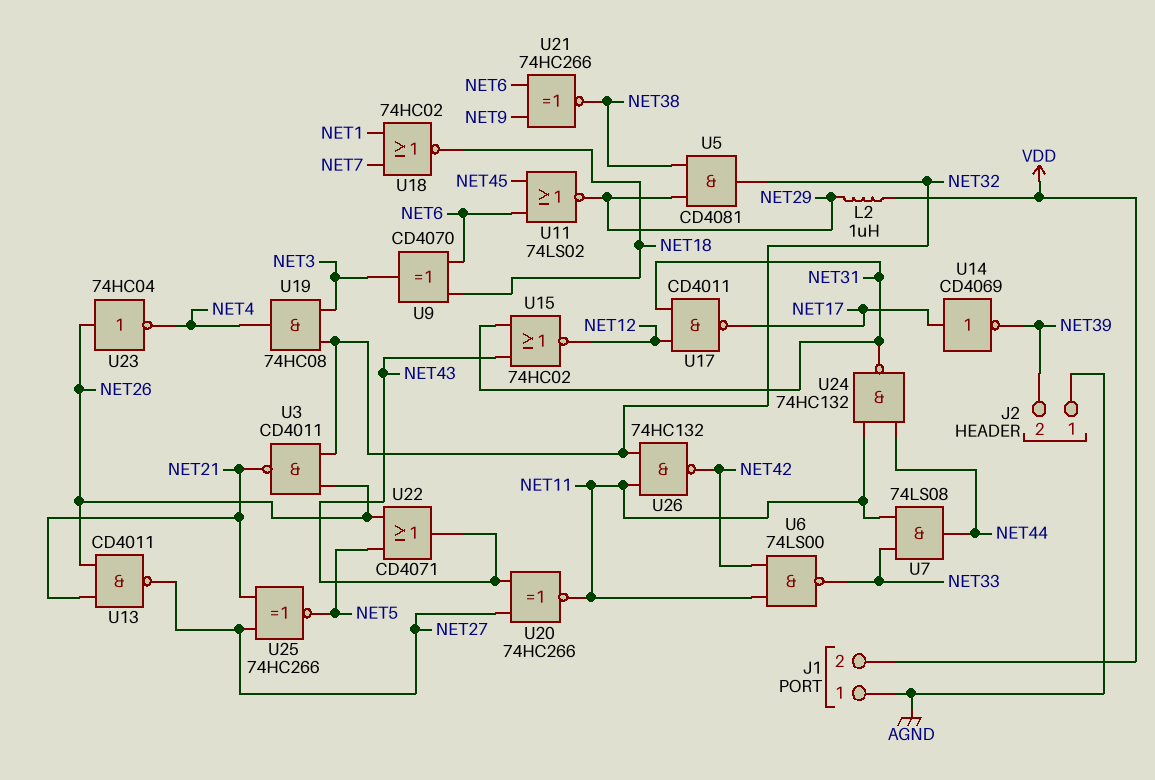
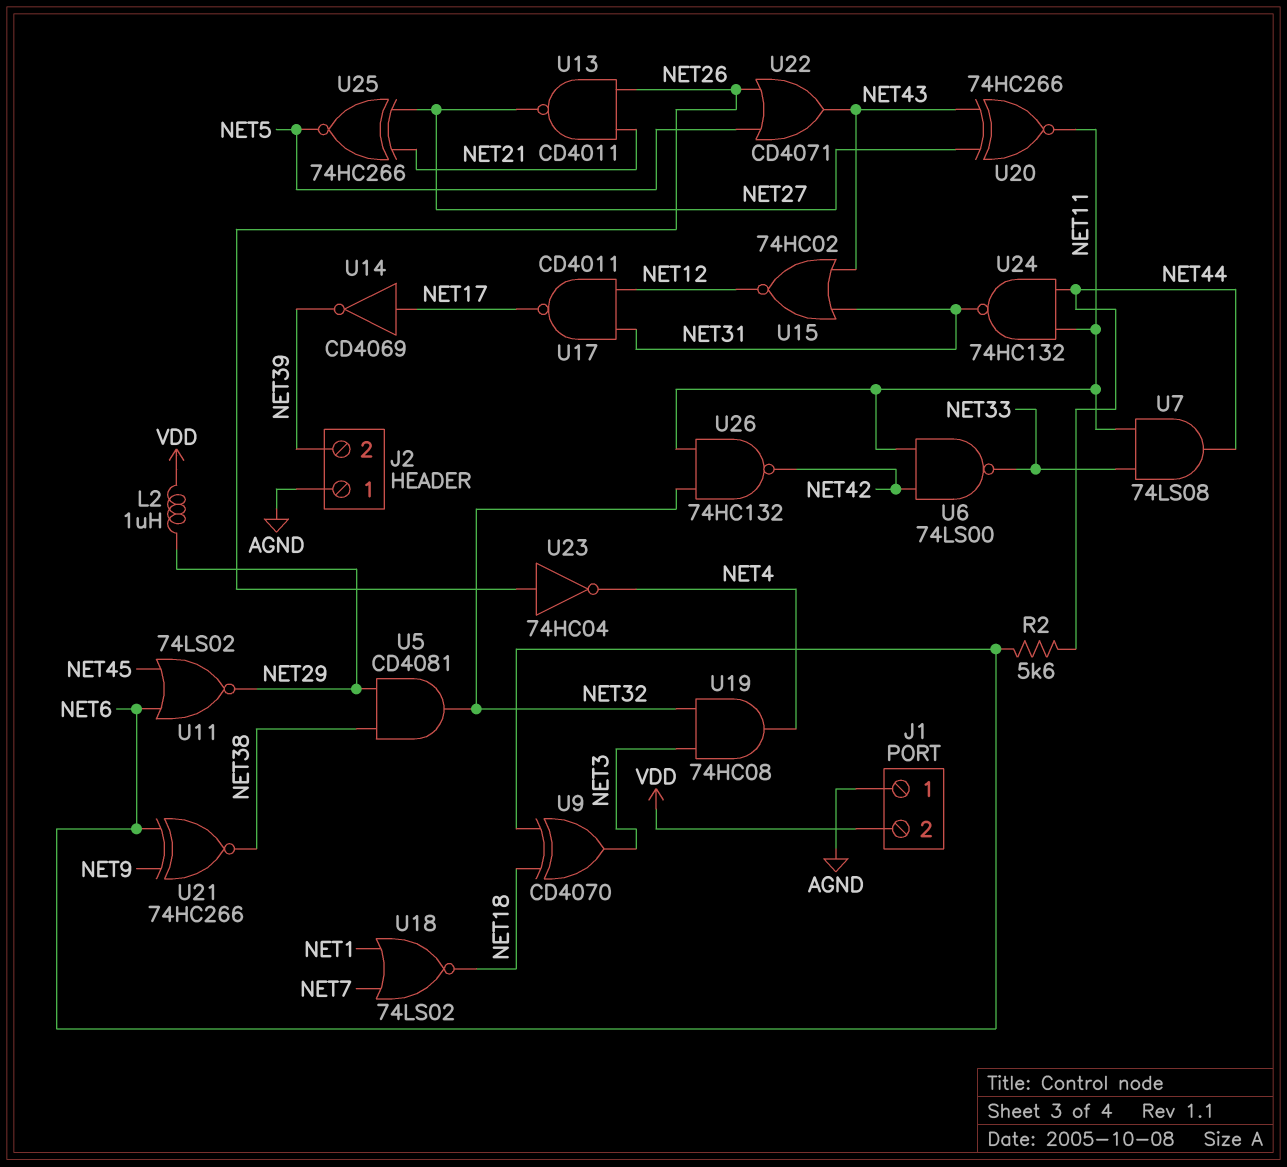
R2: none -> 5.6k (NET6, NET44)
U3: NAND CD4011 (in NET26, in NET32, out NET21) -> none
U18: NOR 74HC02 (in NET1, in NET7, out NET18) -> NOR 74LS02 (in NET1, in NET7, out NET18)

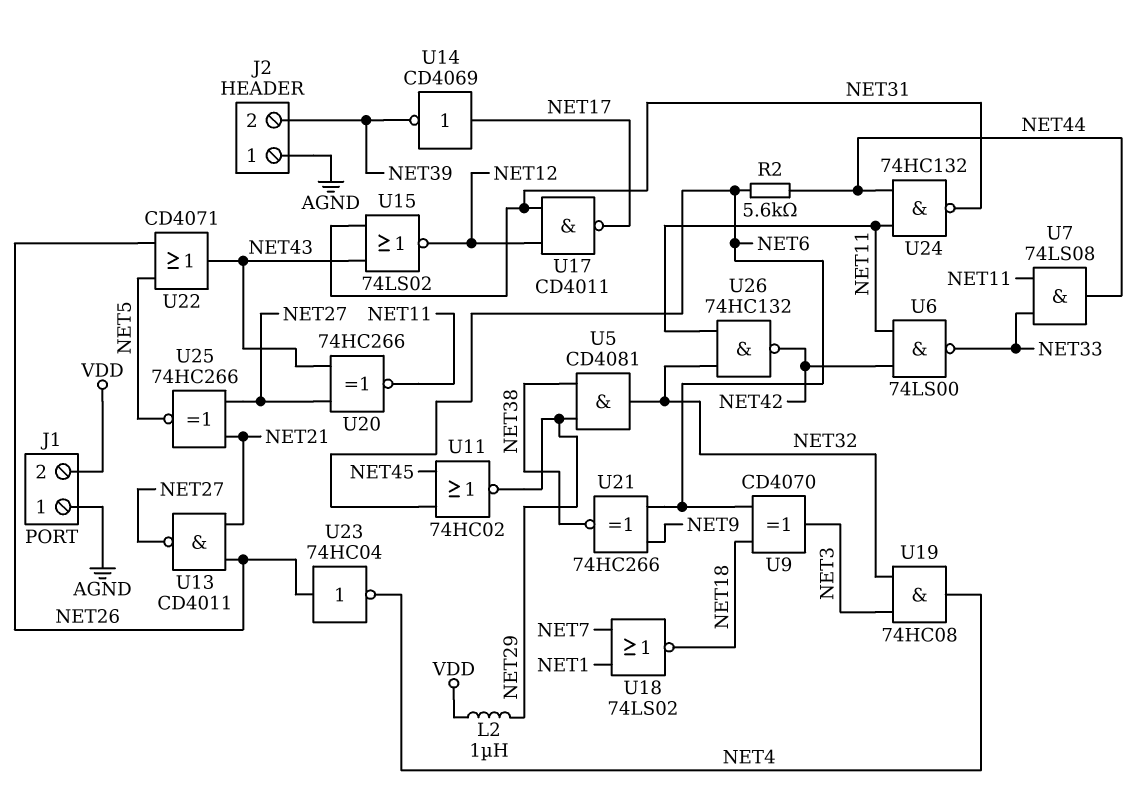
U11: NOR 74LS02 (in NET6, in NET45, out NET29) -> NOR 74HC02 (in NET6, in NET45, out NET29)
U15: NOR 74HC02 (in NET31, in NET43, out NET12) -> NOR 74LS02 (in NET31, in NET43, out NET12)

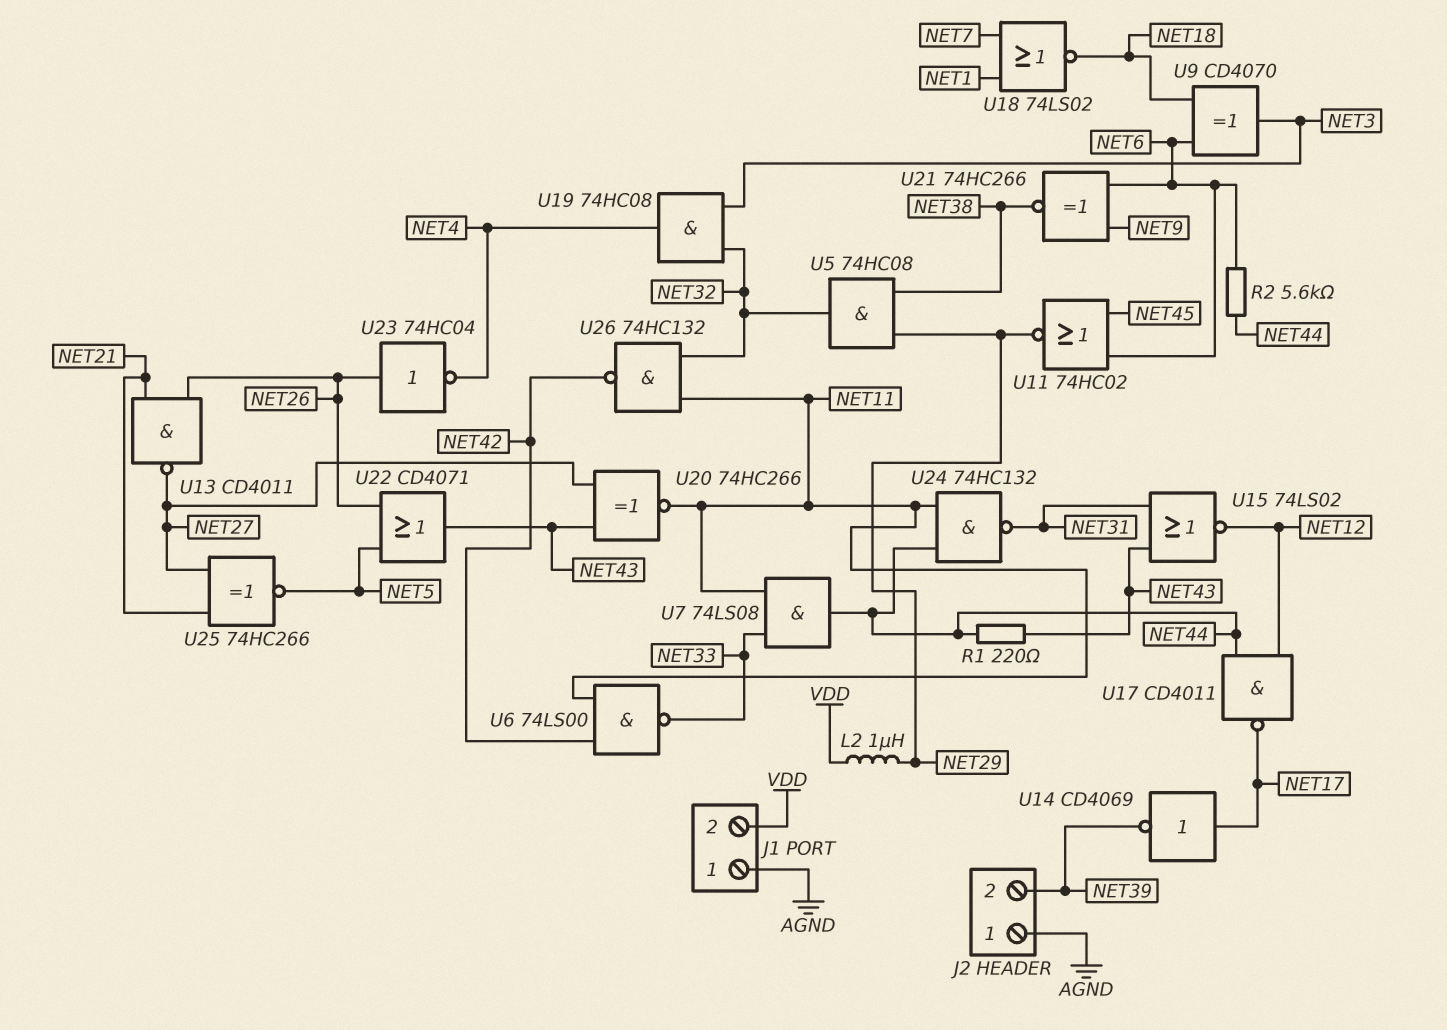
R1: none -> 220 (NET43, NET44)
U5: AND CD4081 (in NET29, in NET38, out NET32) -> AND 74HC08 (in NET29, in NET38, out NET32)
U17: NAND CD4011 (in NET12, in NET31, out NET17) -> NAND CD4011 (in NET12, in NET44, out NET17)

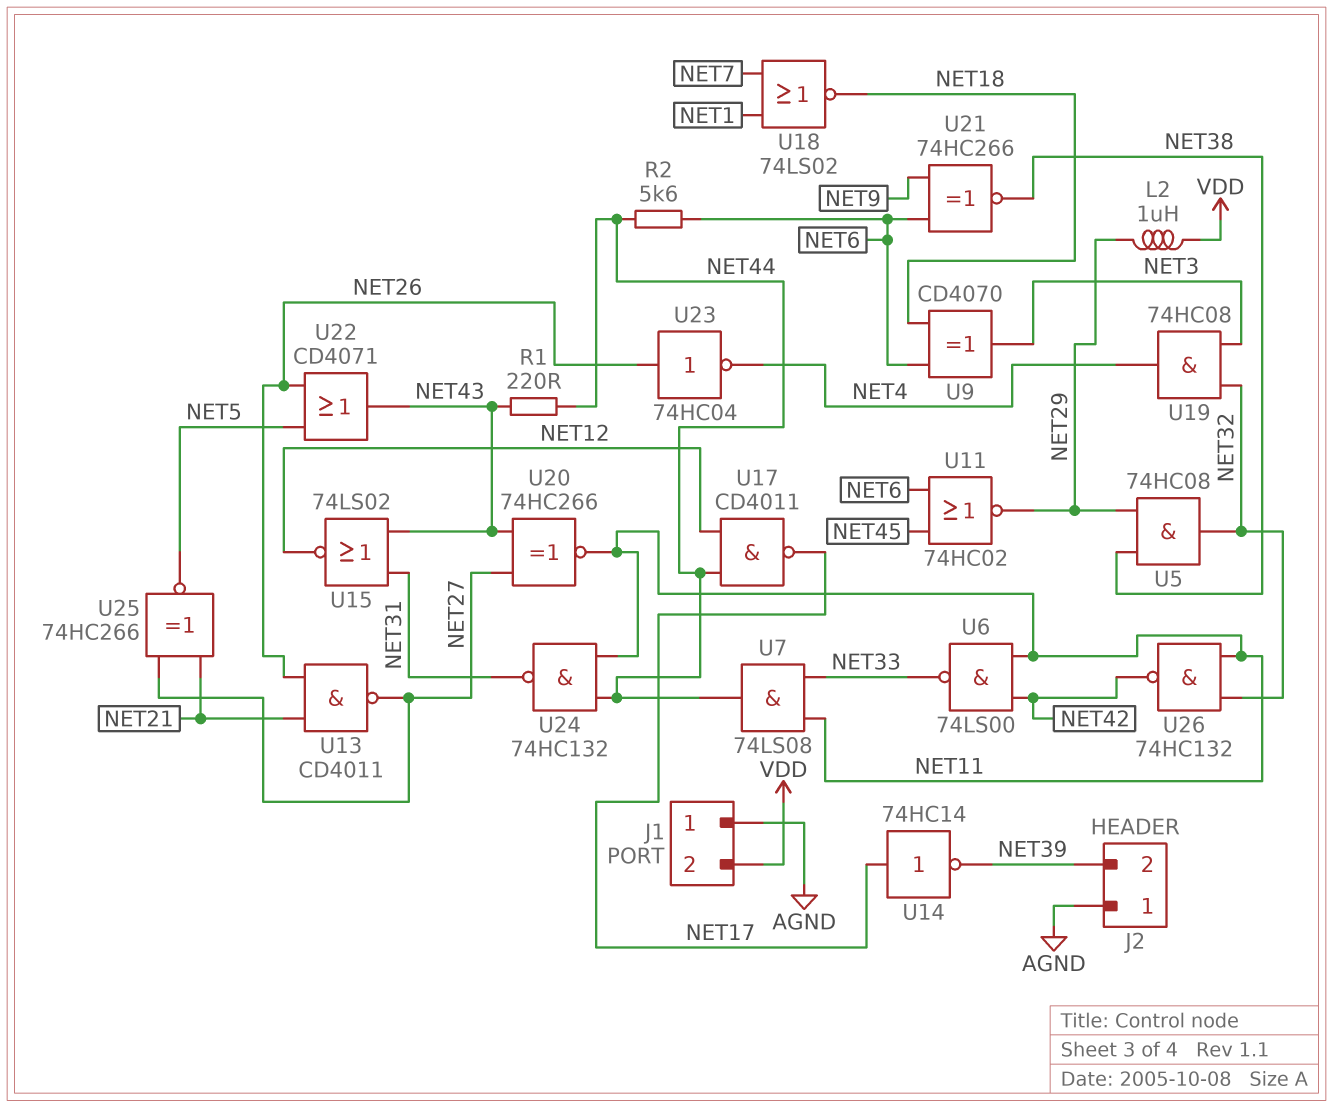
U14: NOT CD4069 (in NET17, out NET39) -> NOT 74HC14 (in NET17, out NET39)

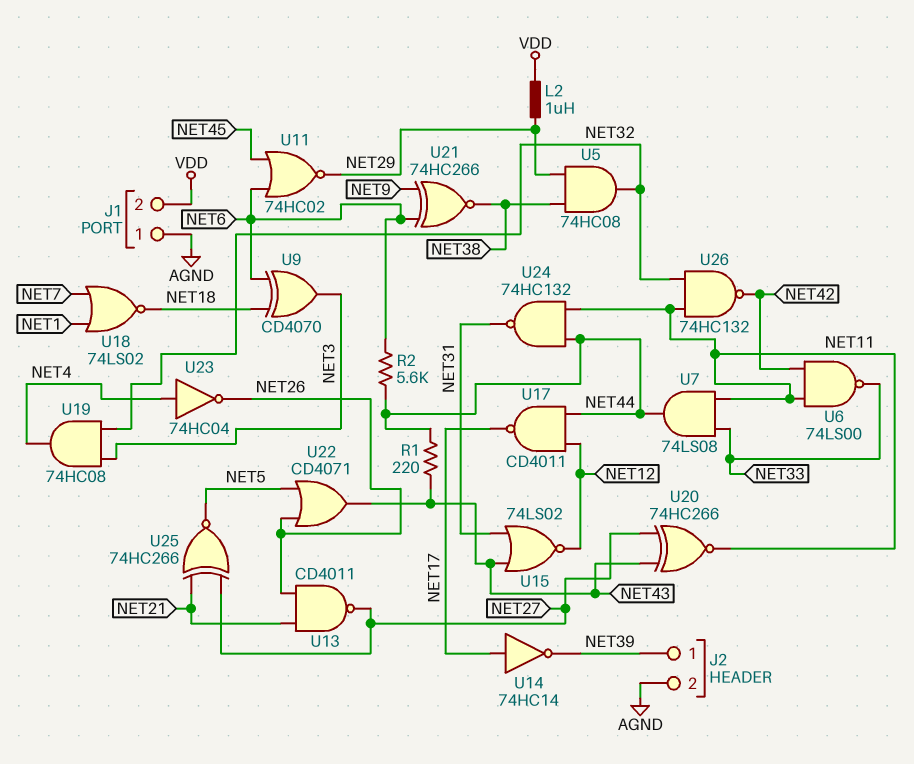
J2 pin 1: AGND -> NET39
J2 pin 2: NET39 -> AGND
U23: NOT 74HC04 (in NET26, out NET4) -> NOT 74HC04 (in NET4, out NET26)

